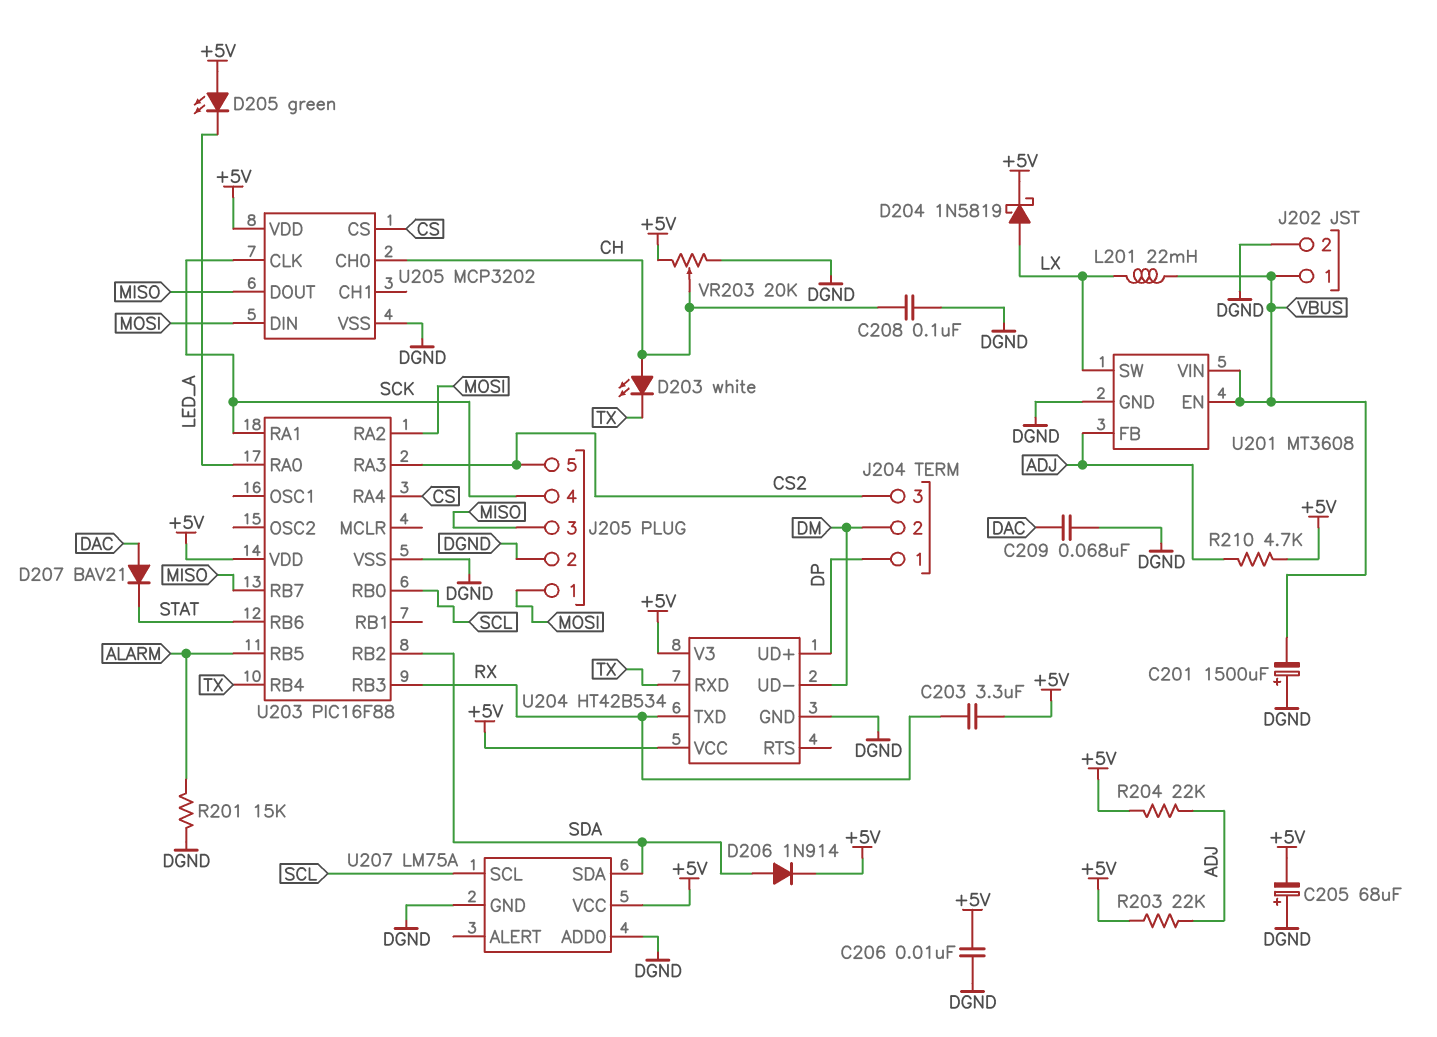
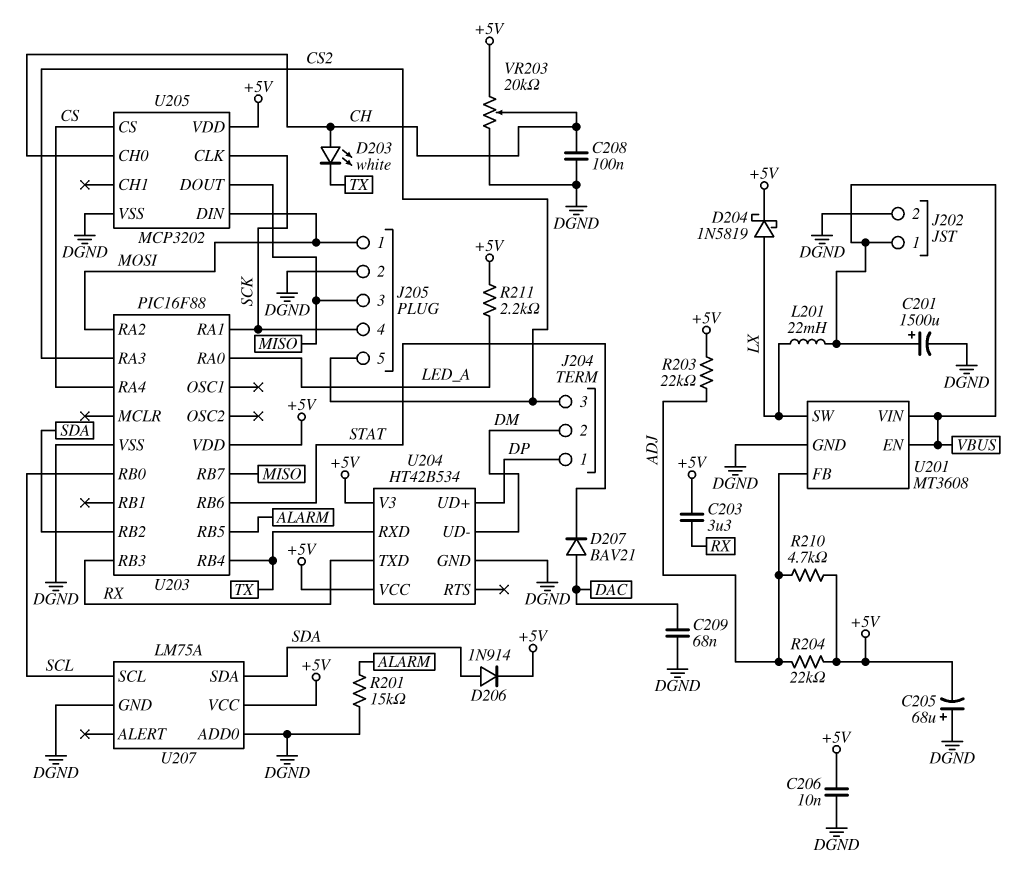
C201: 1500uF (plus DGND, minus VBUS) -> 1500uF (plus VBUS, minus DGND)
D205: LED green (A +5V, K LED_A) -> none
R211: none -> 2.2k (+5V, LED_A)

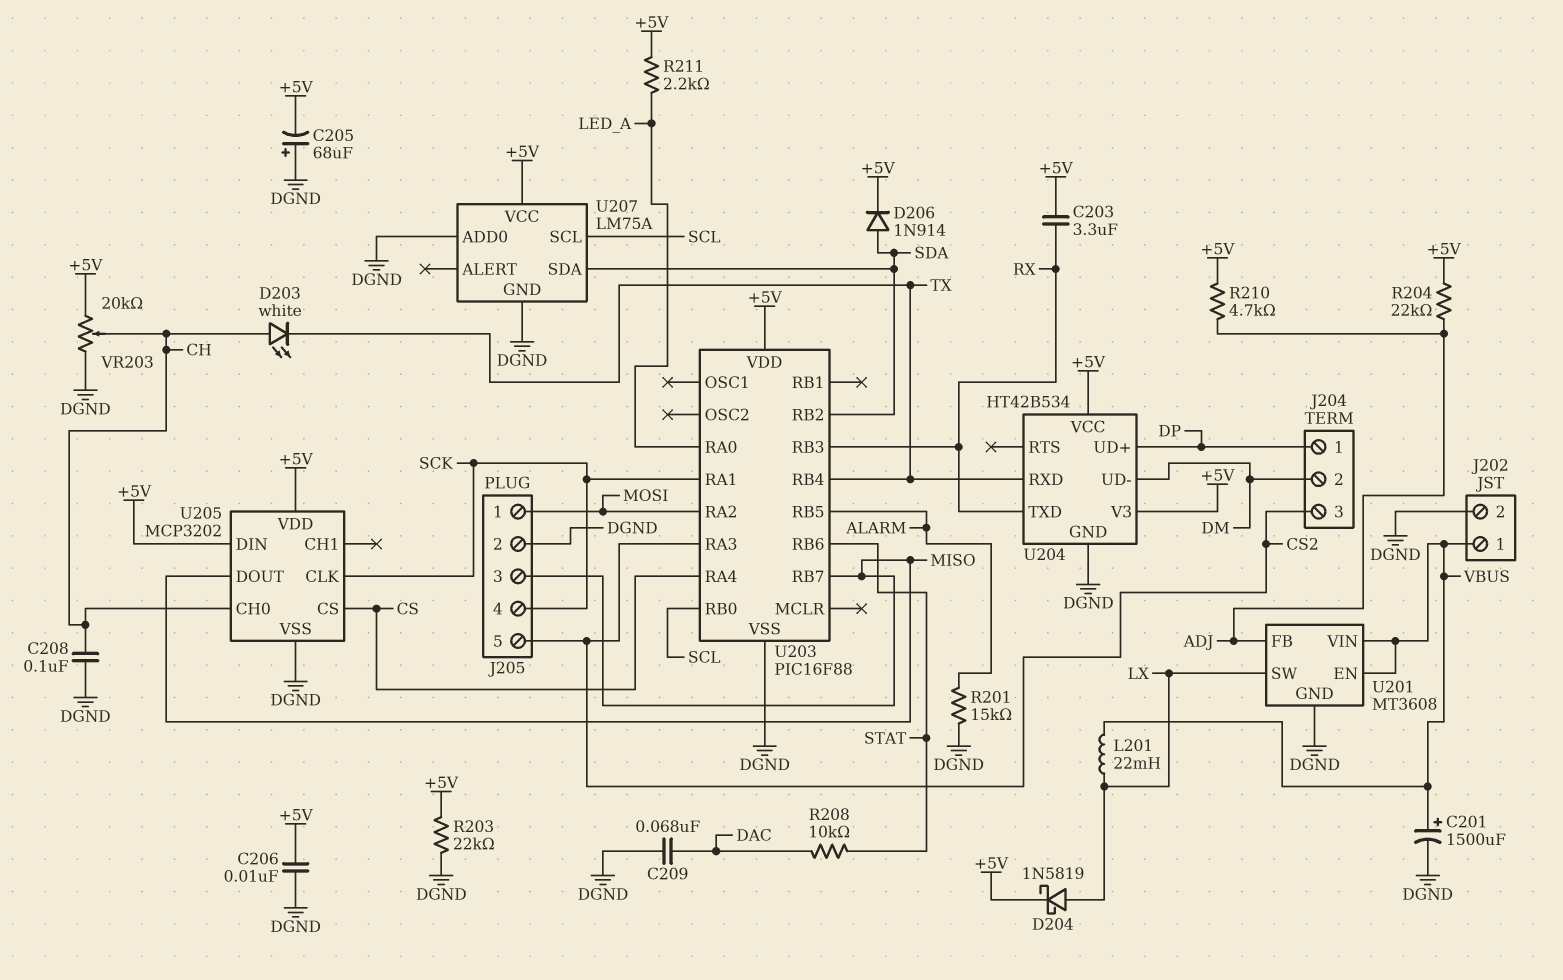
D207: diode BAV21 (A DAC, K STAT) -> none
R203: 22k (+5V, ADJ) -> 22k (+5V, DGND)
R208: none -> 10k (DAC, STAT)
U205 pin DIN: MOSI -> +5V

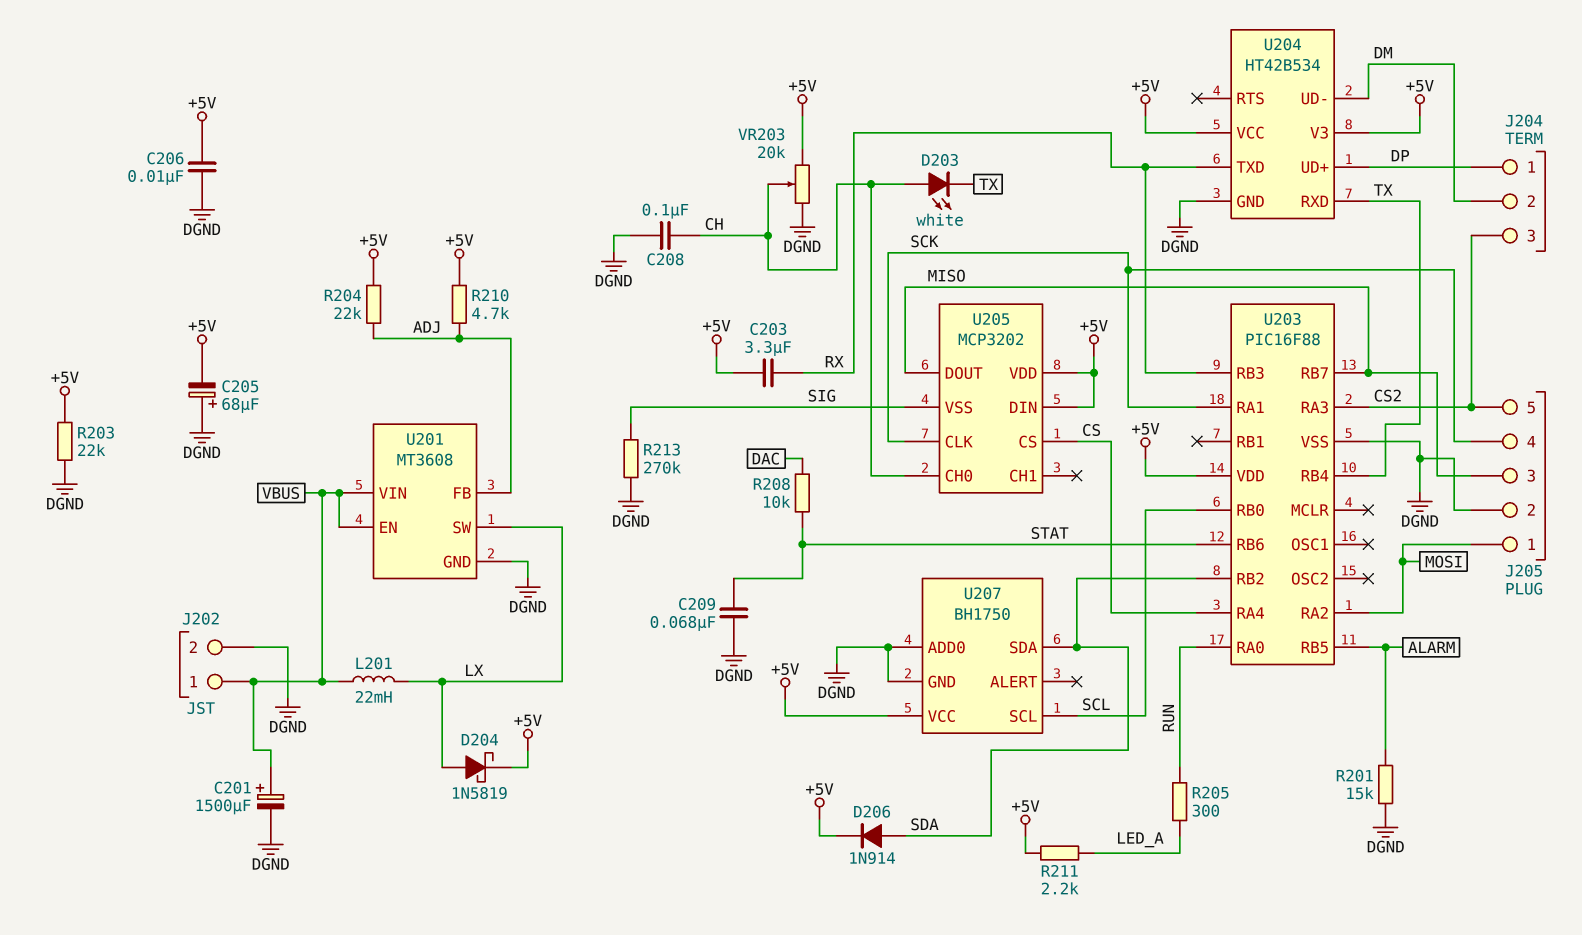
C209: 68nF (DAC, DGND) -> 68nF (DGND, STAT)
R205: none -> 300 (LED_A, RUN)
R213: none -> 270k (DGND, SIG)
U203 pin RA0: LED_A -> RUN
U205 pin VSS: DGND -> SIG
U207: LM75A -> BH1750

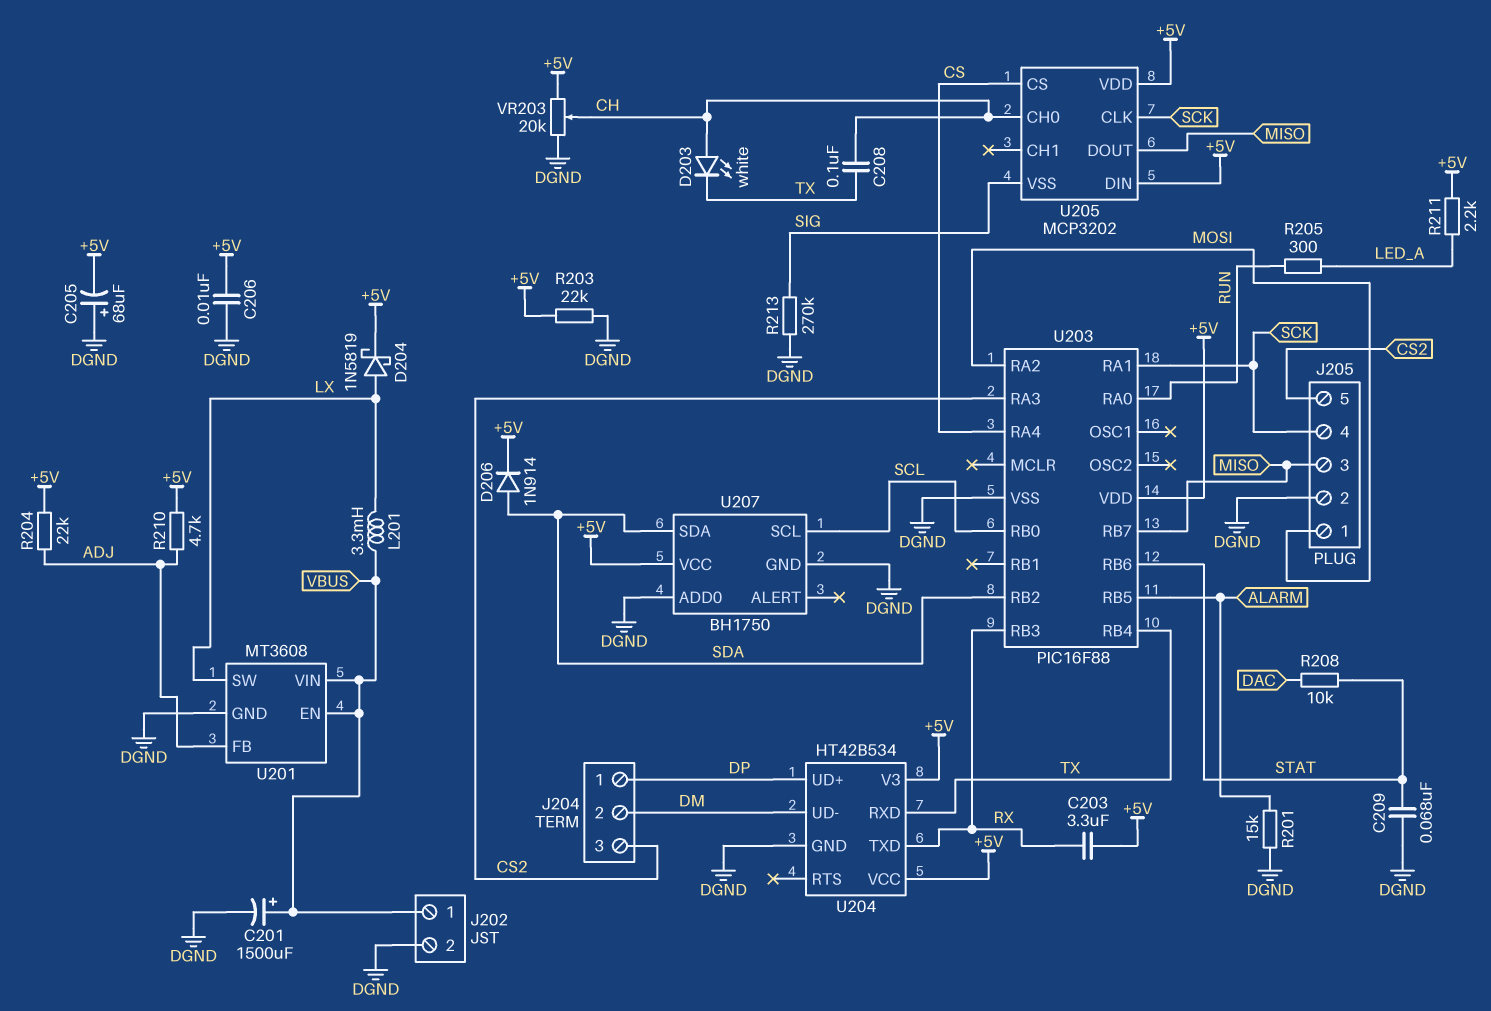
C208: 100nF (CH, DGND) -> 100nF (CH, TX)
L201: 22mH (LX, VBUS) -> 3.3mH (LX, VBUS)

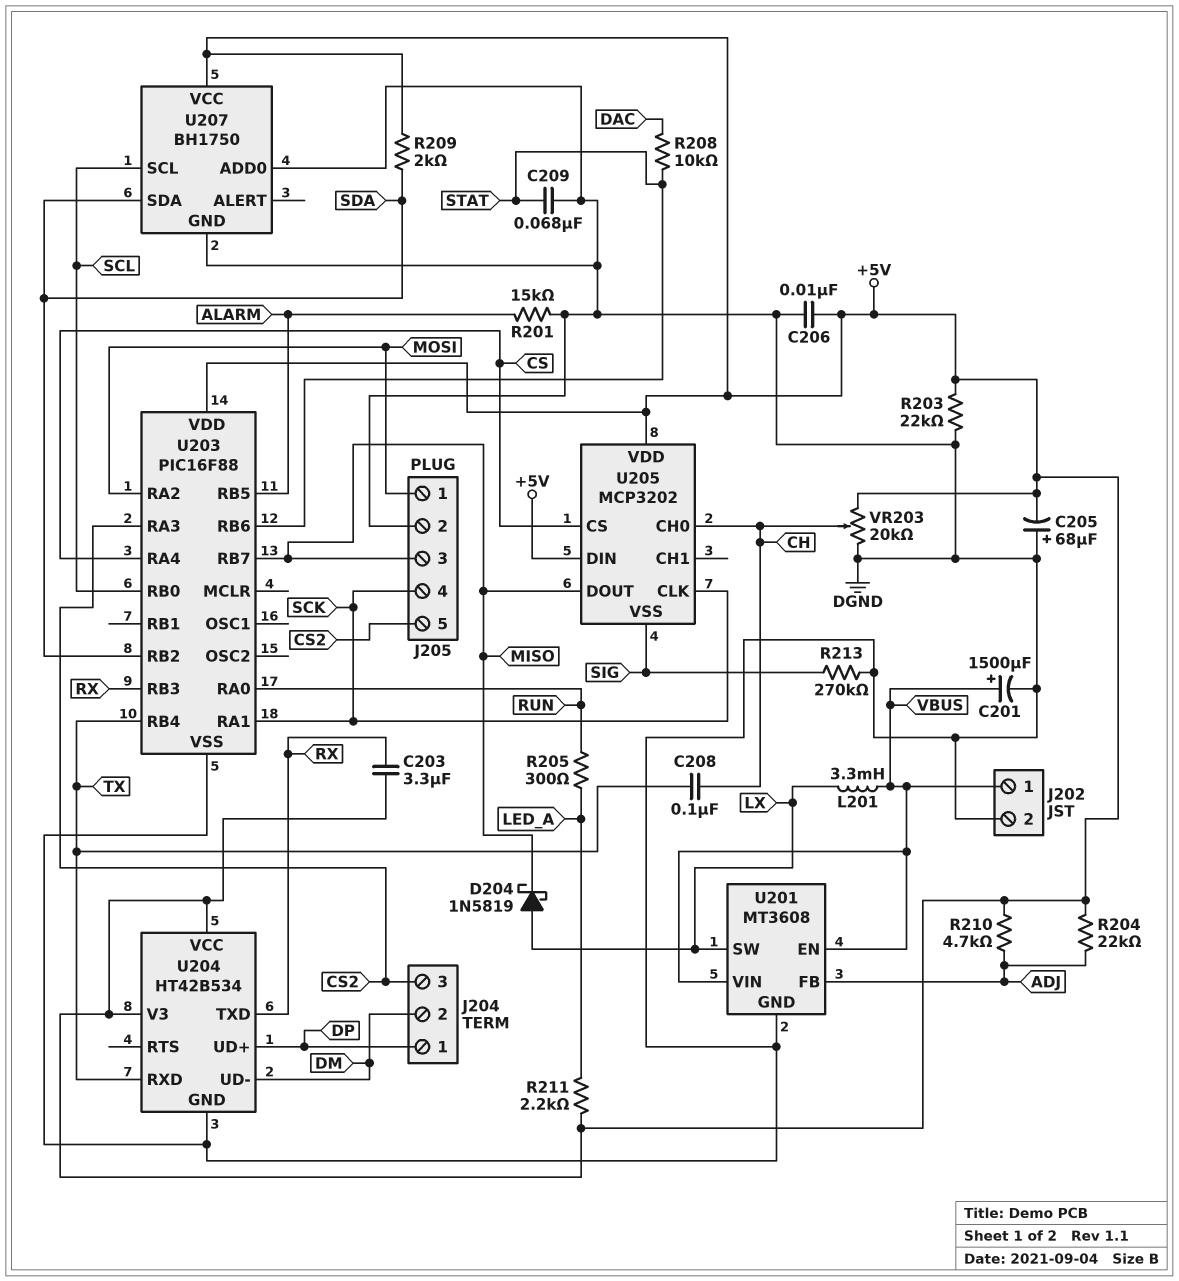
D203: LED white (A CH, K TX) -> none
D204: schottky 1N5819 (A LX, K +5V) -> schottky 1N5819 (A LX, K MISO)
D206: diode 1N914 (A SDA, K +5V) -> none
R209: none -> 2k (+5V, SDA)

